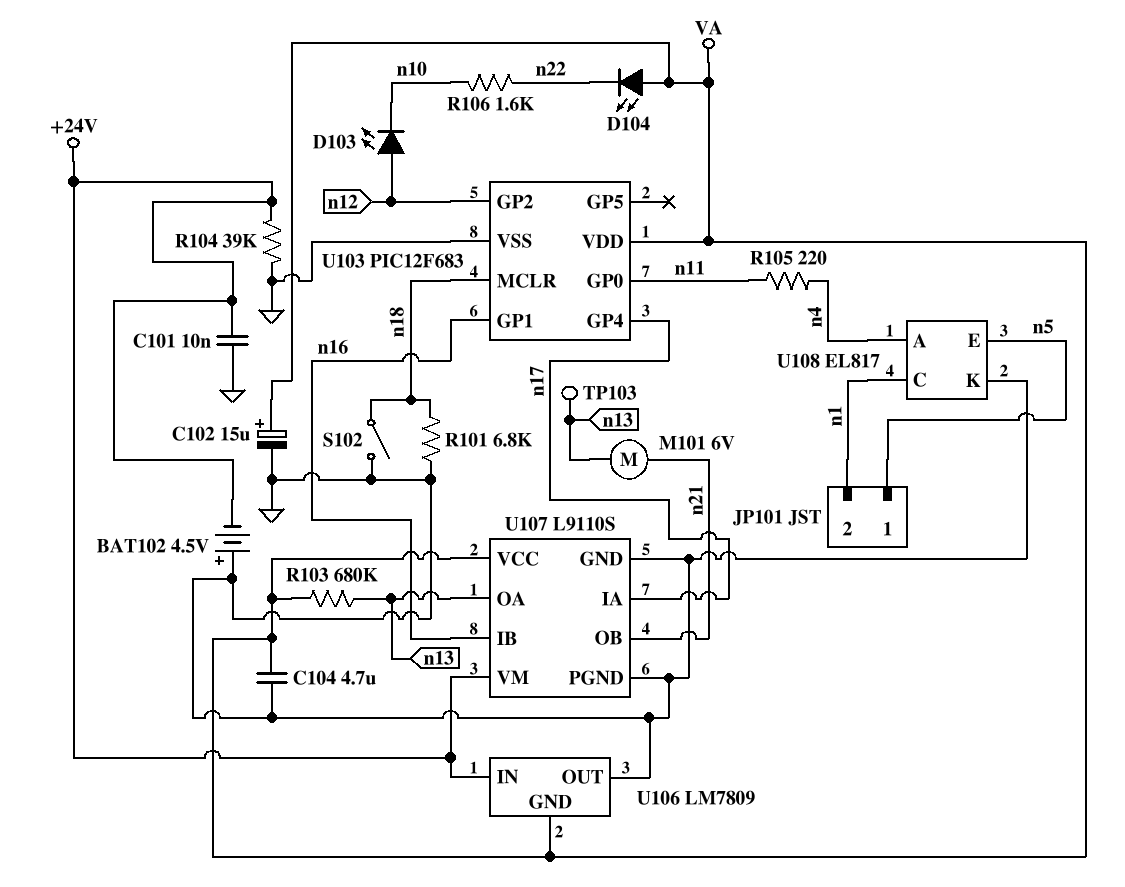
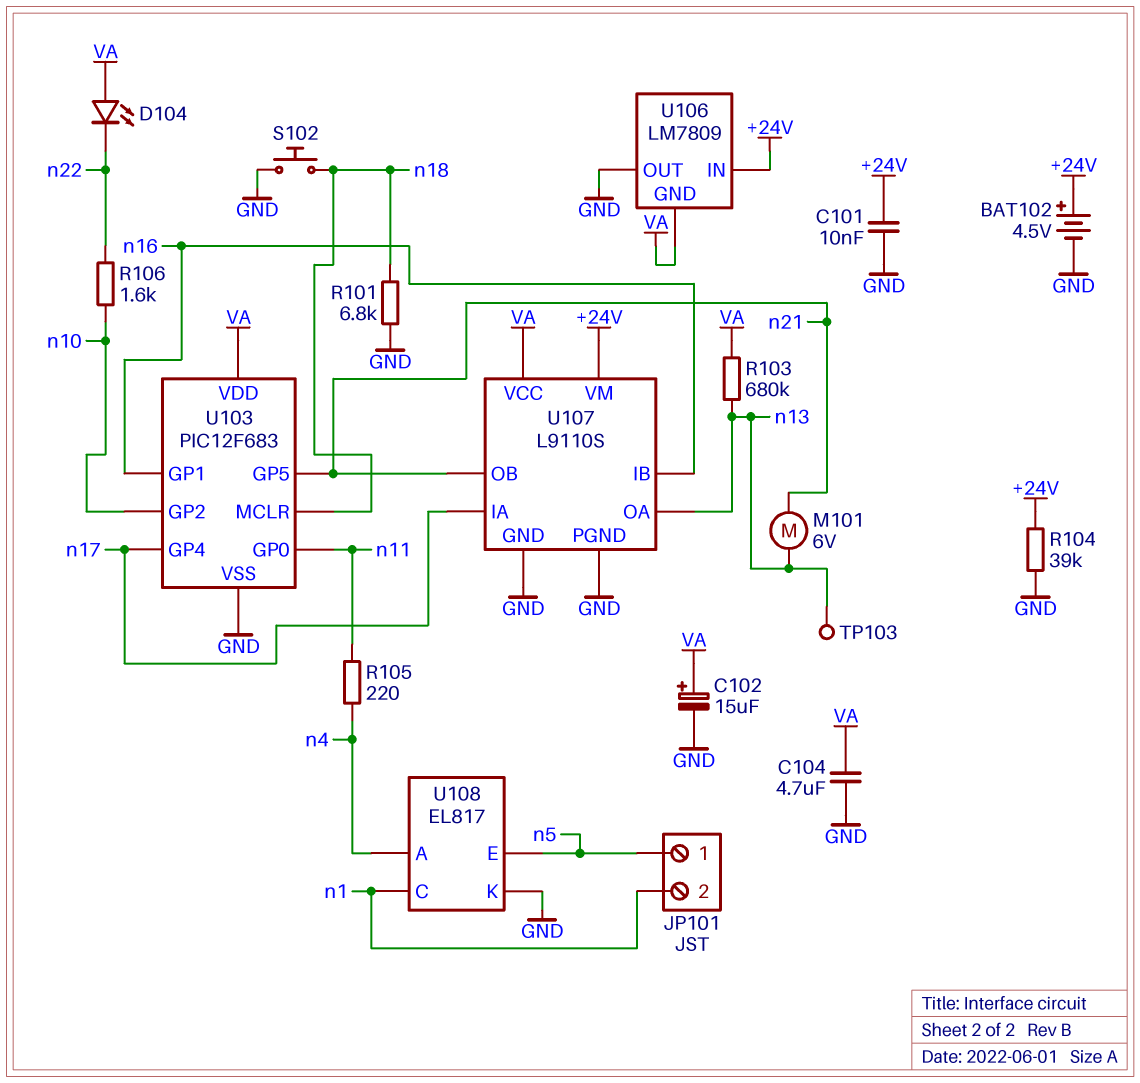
BAT102: 4.5V (plus GND, minus +24V) -> 4.5V (plus +24V, minus GND)
D103: LED (A n12, K n10) -> none
S102: switch (GND, n18) -> button (GND, n18)
U103 pin GP2: n12 -> n10
U103 pin GP5: none -> n21

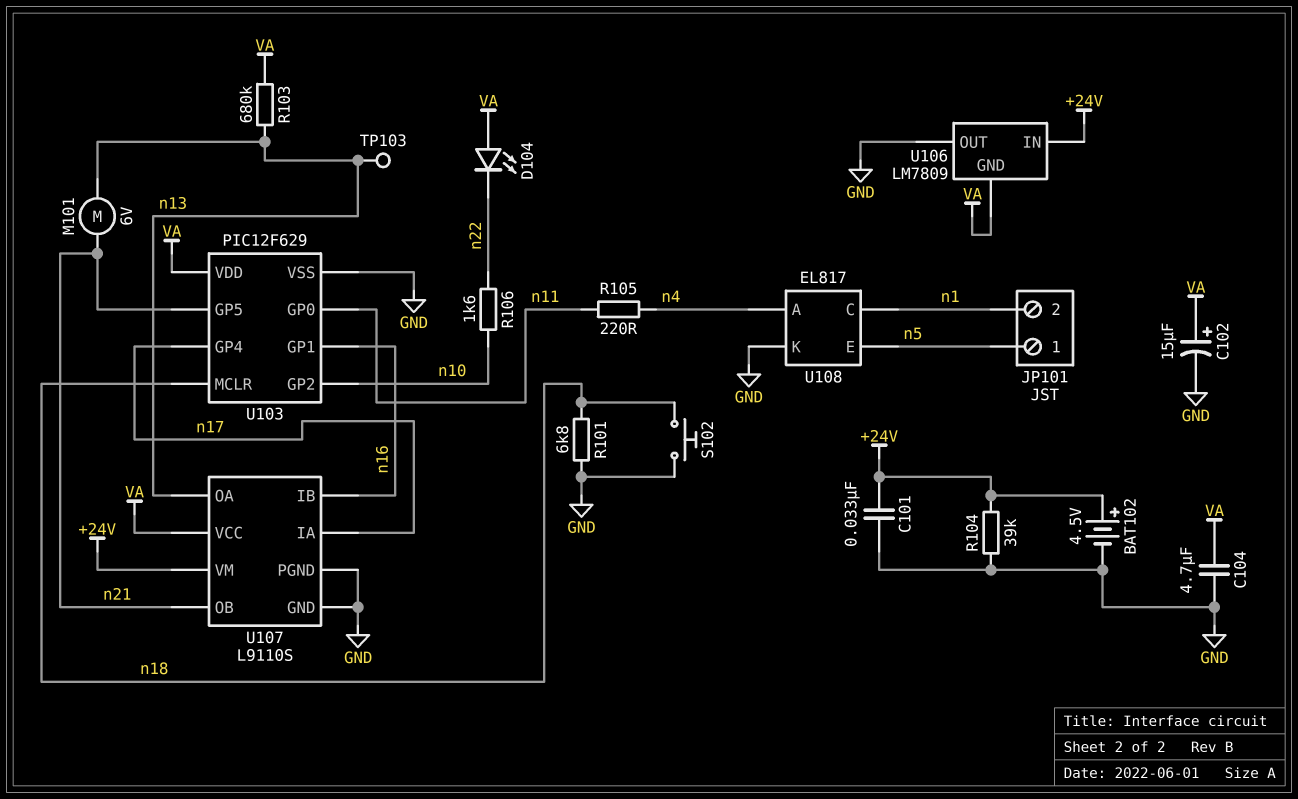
C101: 10nF (+24V, GND) -> 33nF (+24V, GND)
U103: PIC12F683 -> PIC12F629

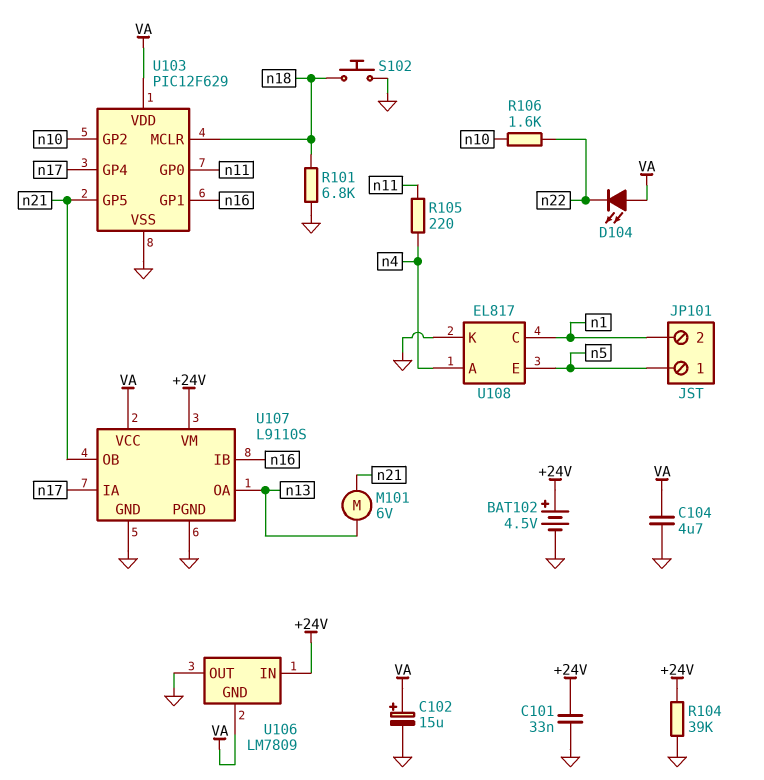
R103: 680k (VA, n13) -> none
TP103: test point (n13) -> none

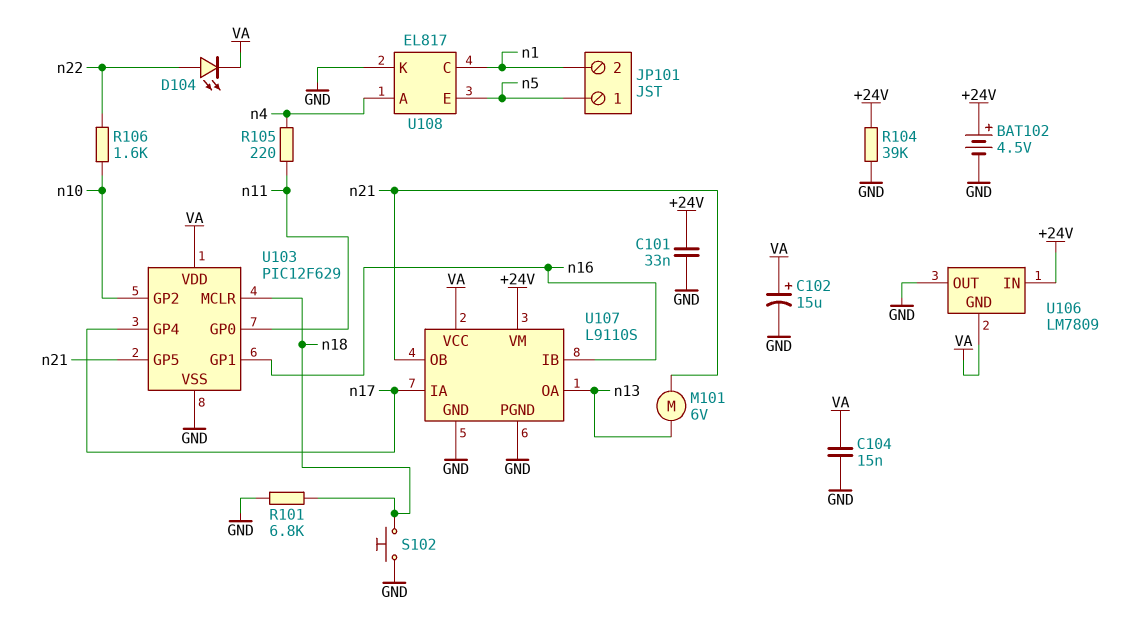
C104: 4.7uF (GND, VA) -> 15nF (GND, VA)
D104: LED (A VA, K n22) -> LED (A n22, K VA)

